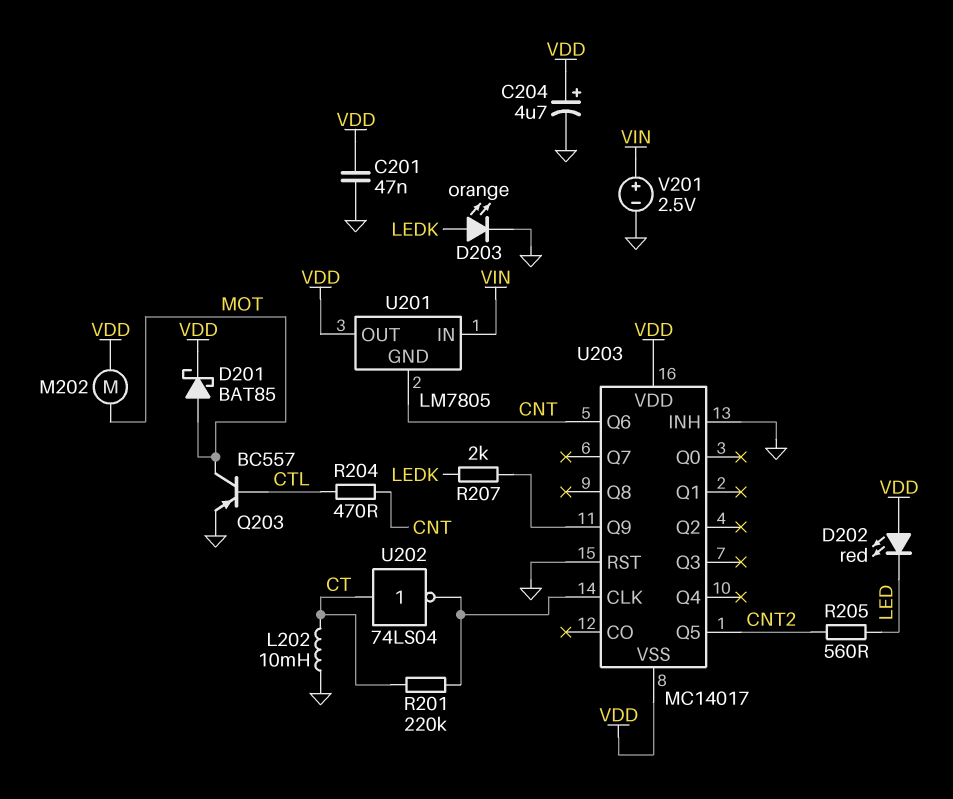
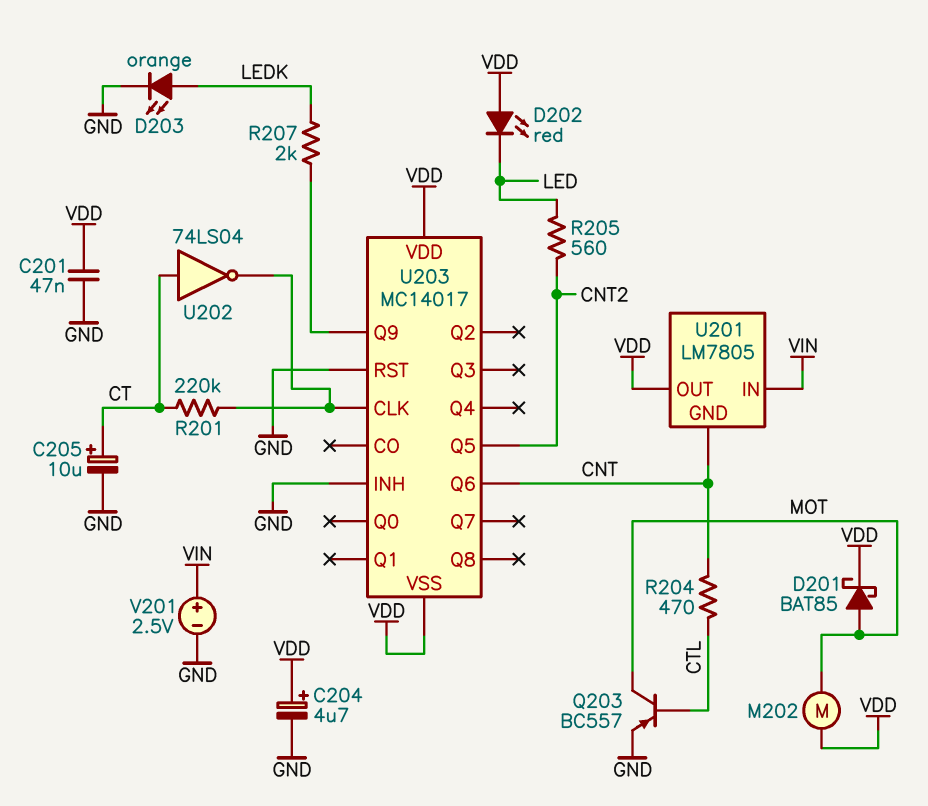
C205: none -> 10uF (plus CT, minus GND)
L202: 10mH (CT, GND) -> none

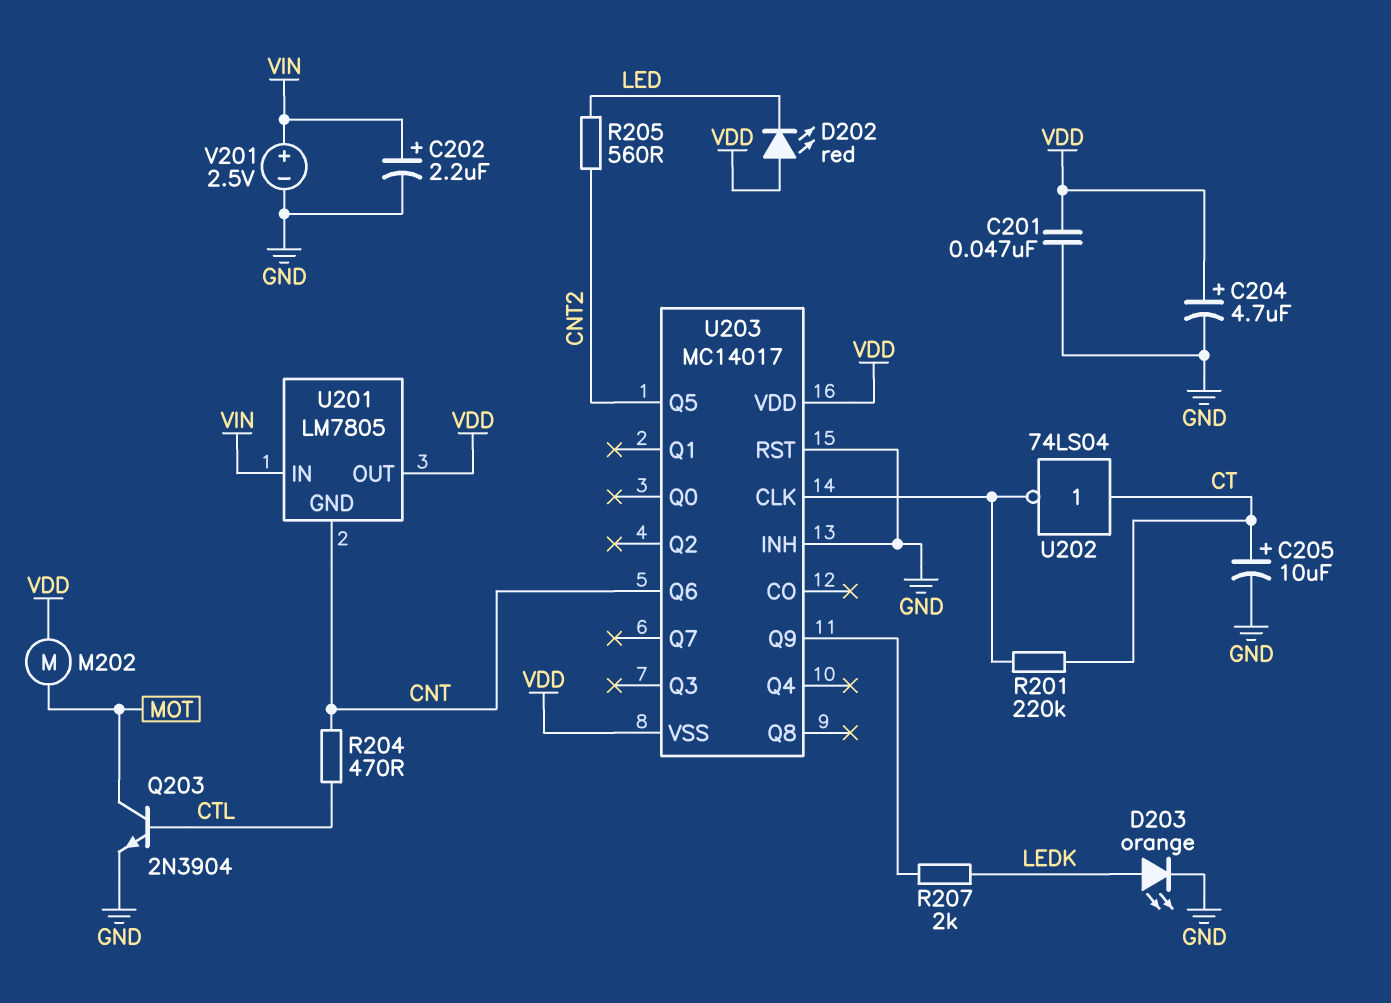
C202: none -> 2.2uF (plus VIN, minus GND)
D201: schottky BAT85 (A MOT, K VDD) -> none
Q203: PNP BC557 (B CTL, C MOT, E GND) -> NPN 2N3904 (B CTL, C MOT, E GND)

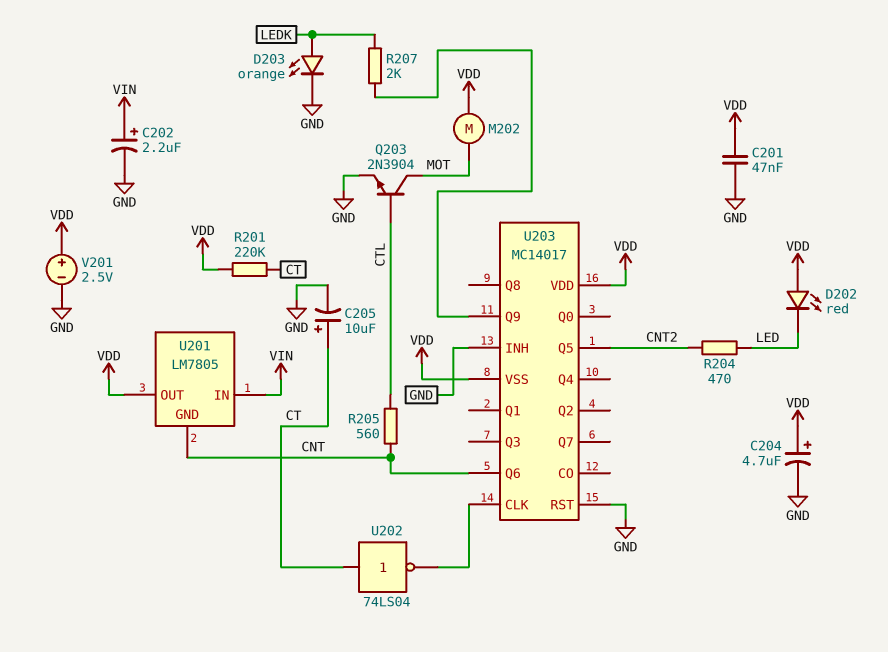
R201: 220k (CT, U203/CLK) -> 220k (CT, VDD)
R204: 470 (CNT, CTL) -> 470 (CNT2, LED)
R205: 560 (CNT2, LED) -> 560 (CNT, CTL)
V201: 2.5V (plus VIN, minus GND) -> 2.5V (plus VDD, minus GND)

